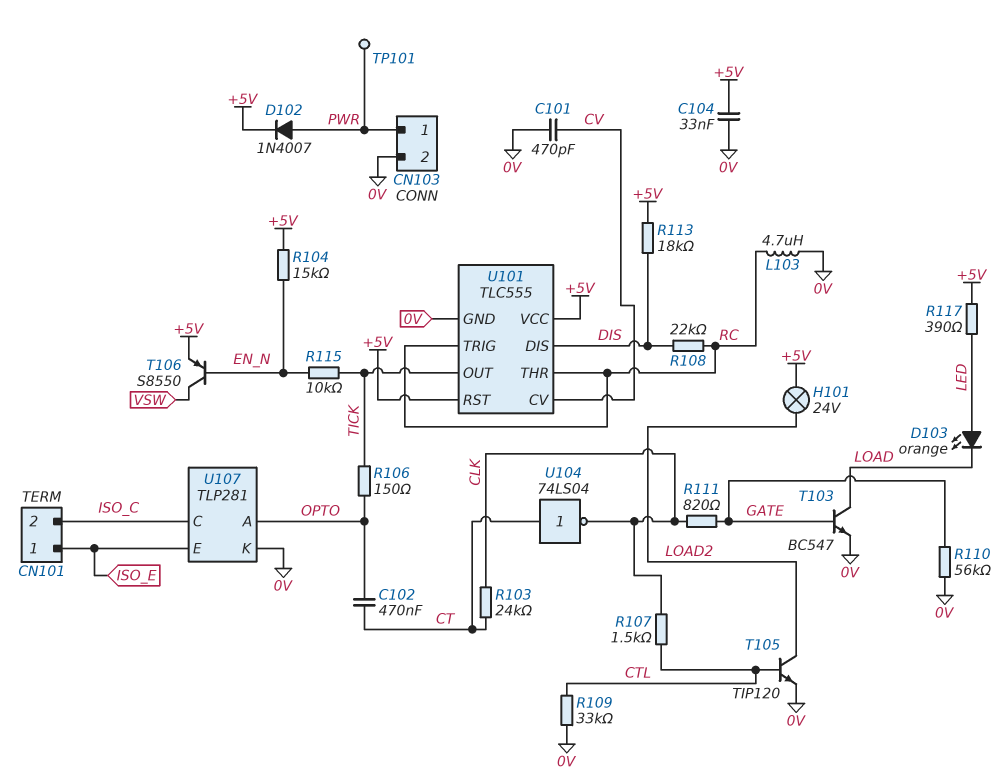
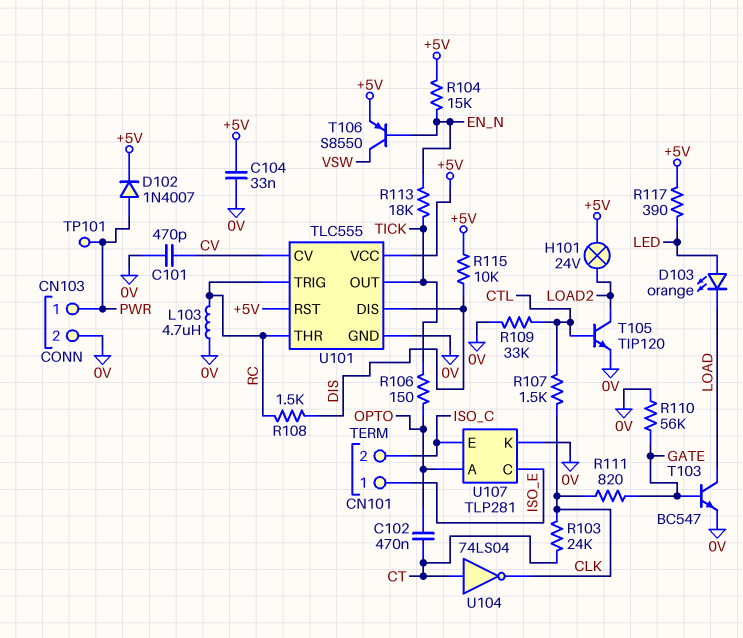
R108: 22k (DIS, RC) -> 1.5k (DIS, RC)
R113: 18k (+5V, DIS) -> 18k (EN_N, TICK)
R115: 10k (EN_N, TICK) -> 10k (+5V, DIS)
U107 pin C: ISO_C -> ISO_E
U107 pin E: ISO_E -> ISO_C

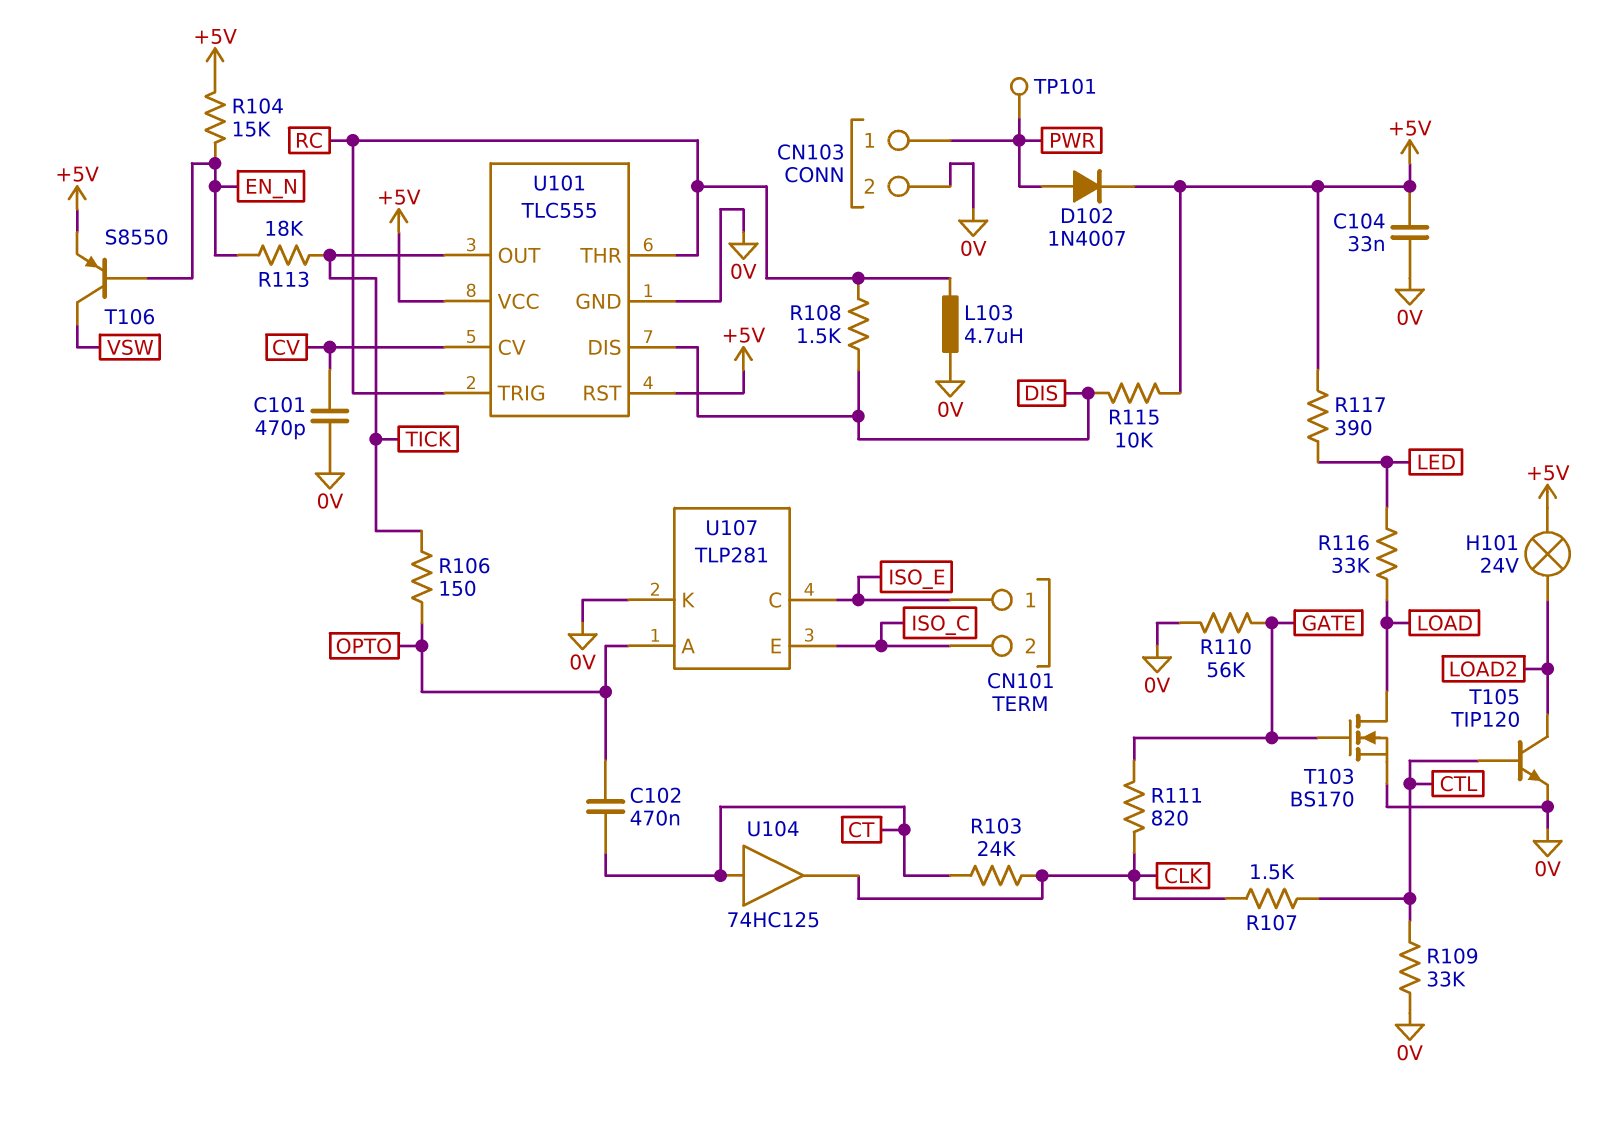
D103: LED orange (A LED, K LOAD) -> none
R116: none -> 33k (LED, LOAD)
T103: NPN BC547 (B GATE, C LOAD, E 0V) -> NMOS BS170 (G GATE, D LOAD, S 0V)
U104: NOT 74LS04 (in CT, out CLK) -> buffer 74HC125 (in CT, out CLK)

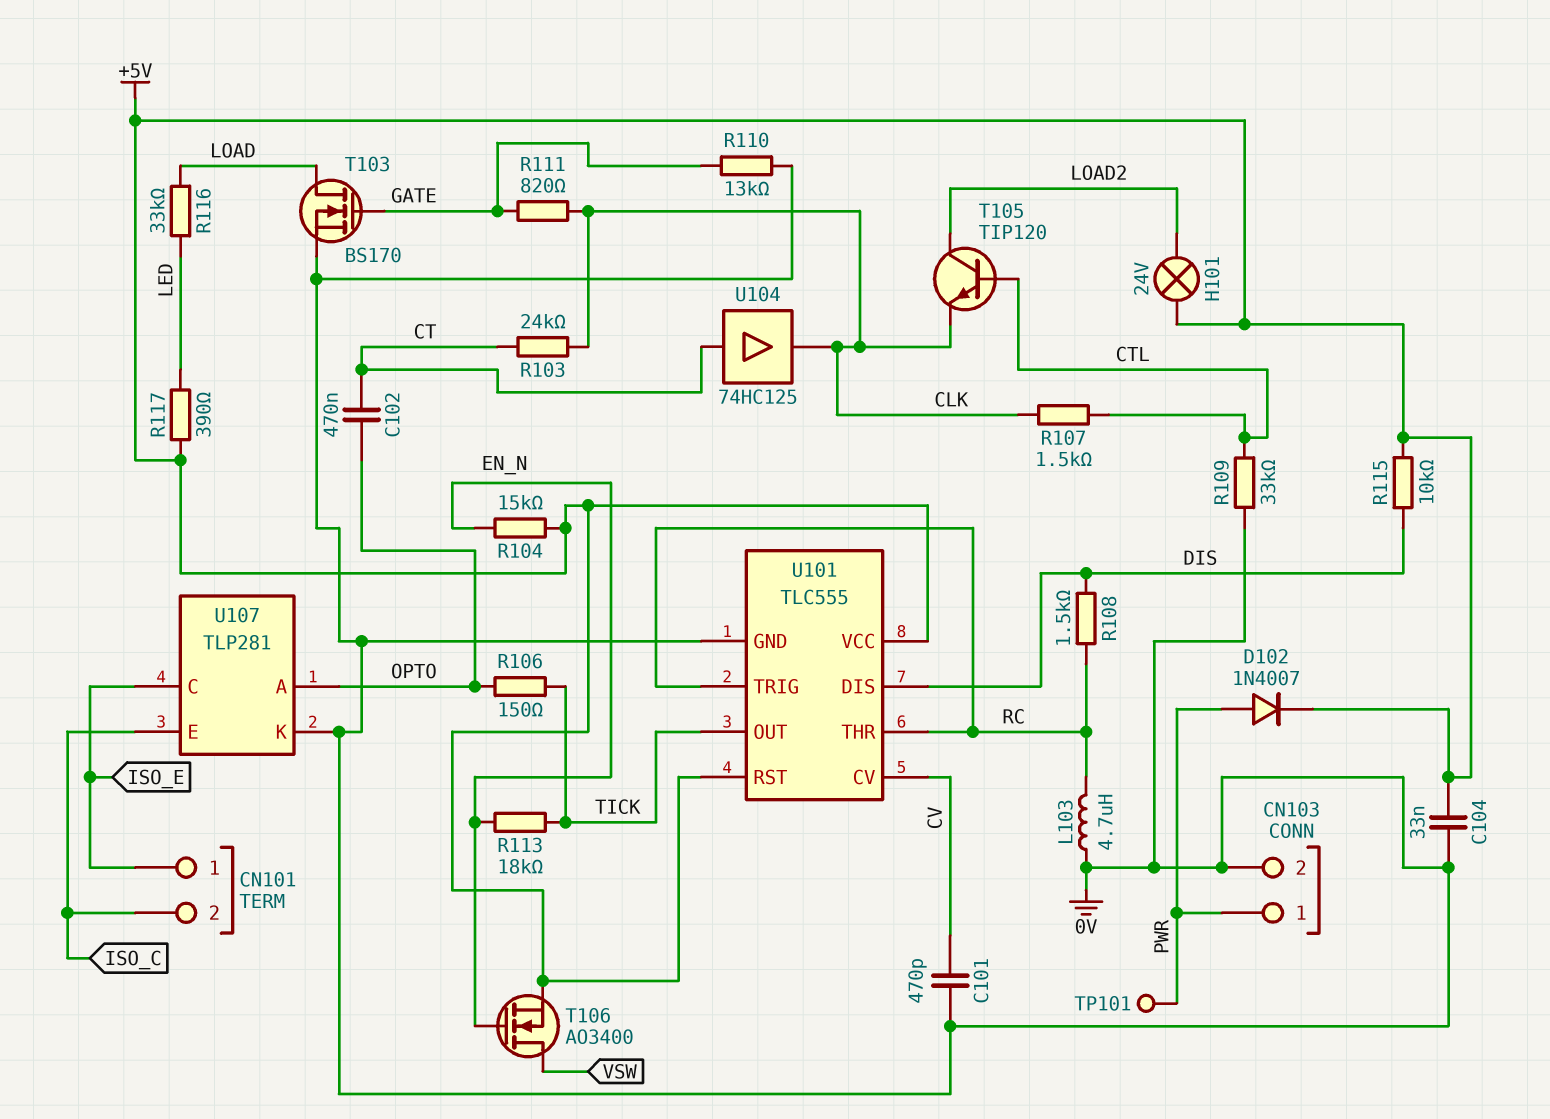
R110: 56k (0V, GATE) -> 13k (0V, GATE)
T105: NPN TIP120 (B CTL, C LOAD2, E 0V) -> NPN TIP120 (B CTL, C LOAD2, E CLK)
T106: PNP S8550 (B EN_N, C VSW, E +5V) -> NMOS AO3400 (G EN_N, D VSW, S +5V)

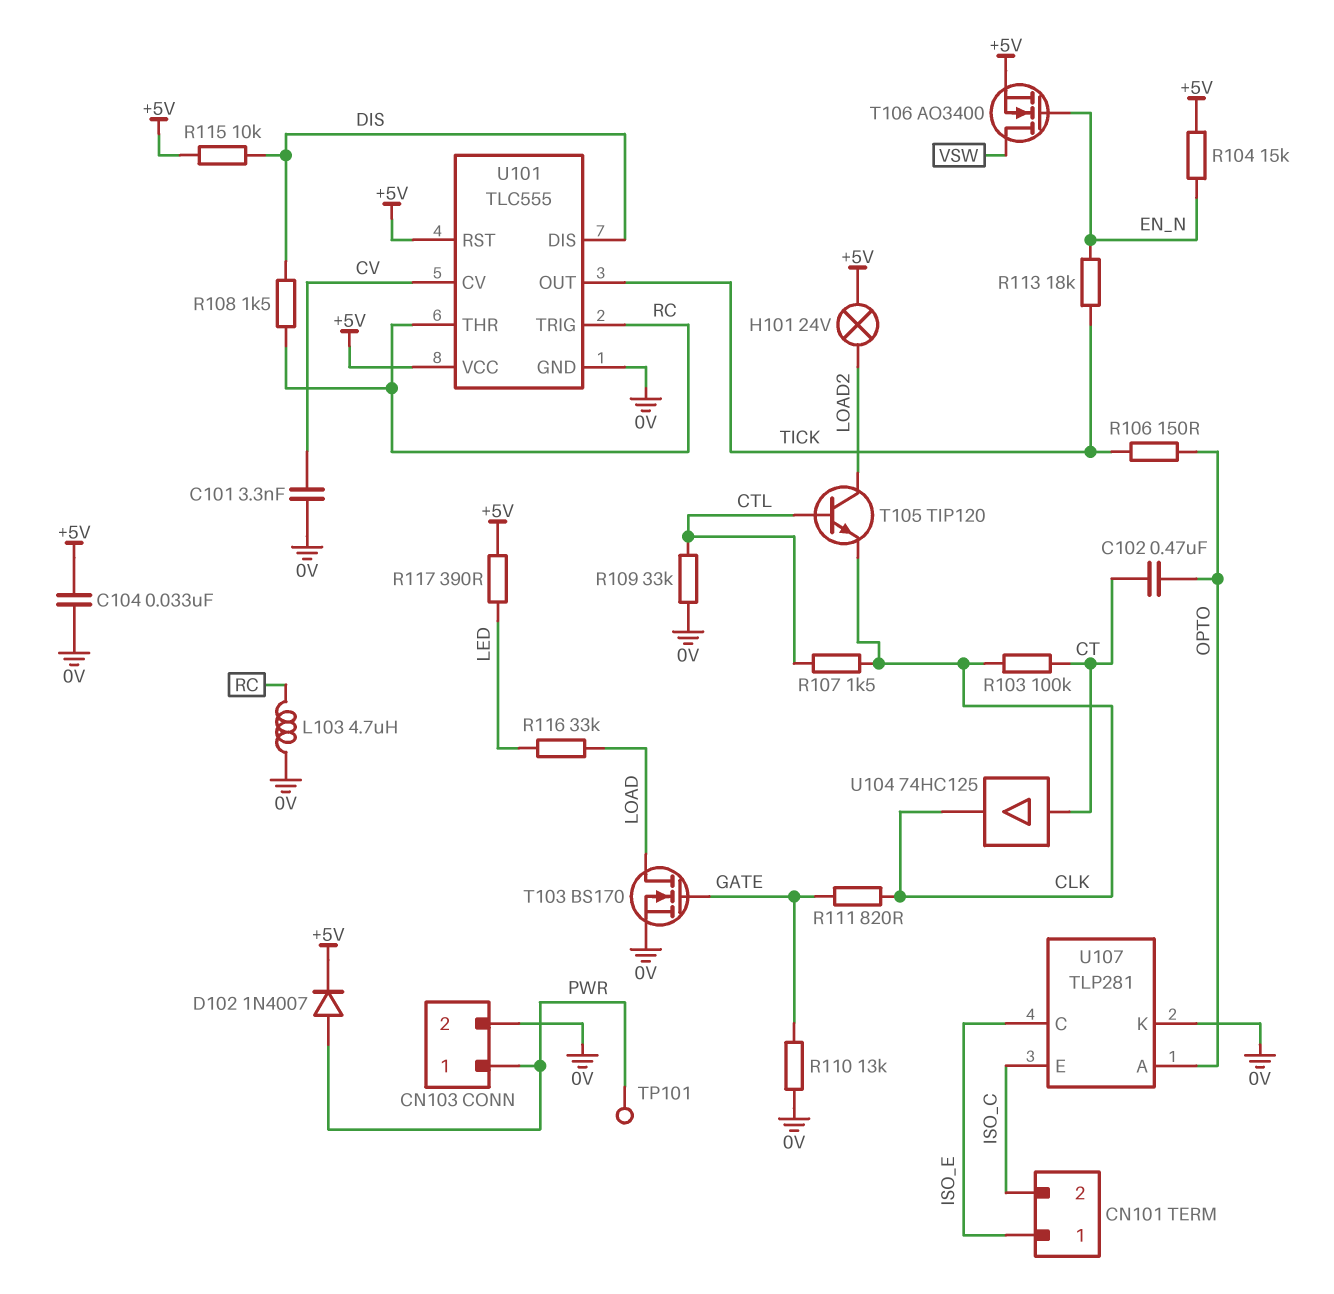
C101: 470pF (0V, CV) -> 3.3nF (0V, CV)
R103: 24k (CLK, CT) -> 100k (CLK, CT)

